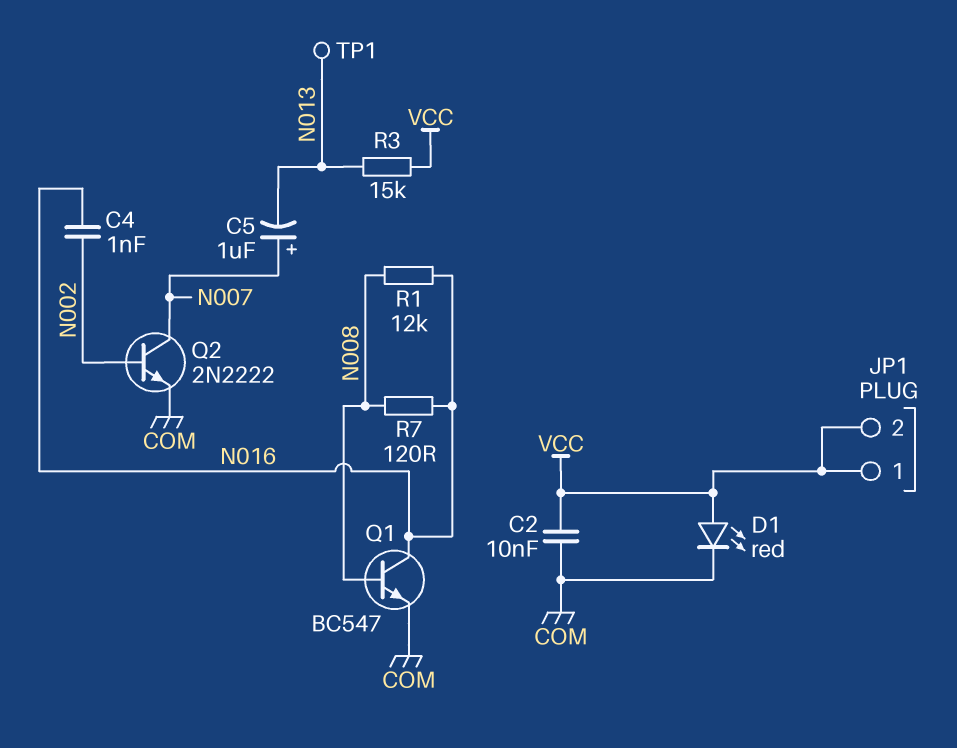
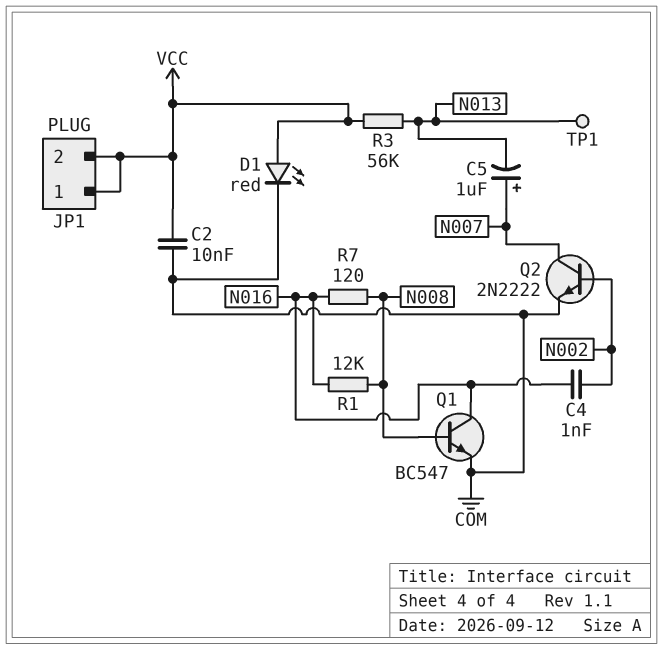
R3: 15k (N013, VCC) -> 56k (N013, VCC)

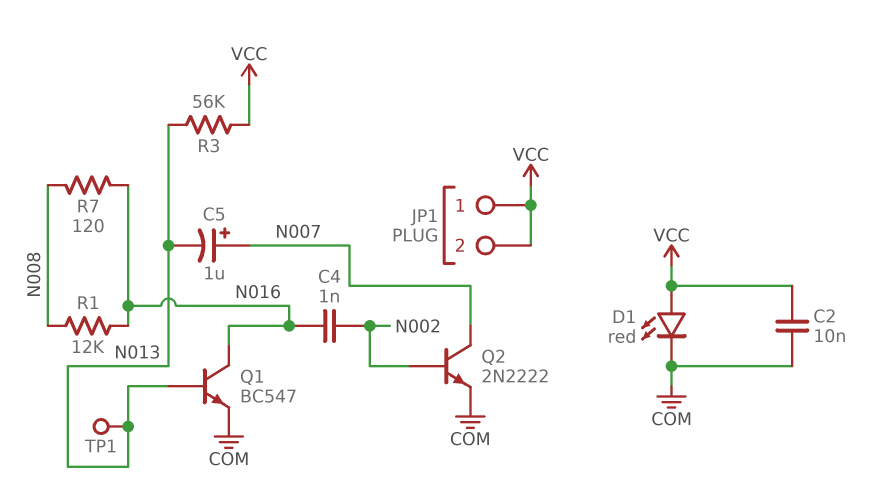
Q1: NPN BC547 (B N008, C N016, E COM) -> NPN BC547 (B N013, C N016, E COM)

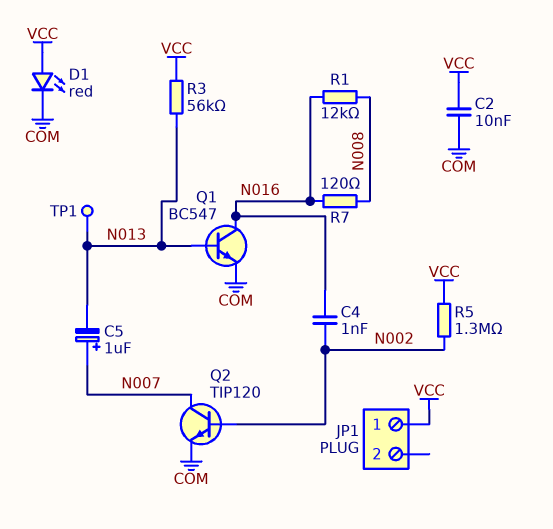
JP1 pin 2: VCC -> none
Q2: NPN 2N2222 (B N002, C N007, E COM) -> NPN TIP120 (B N002, C N007, E COM)
R5: none -> 1.3M (N002, VCC)

